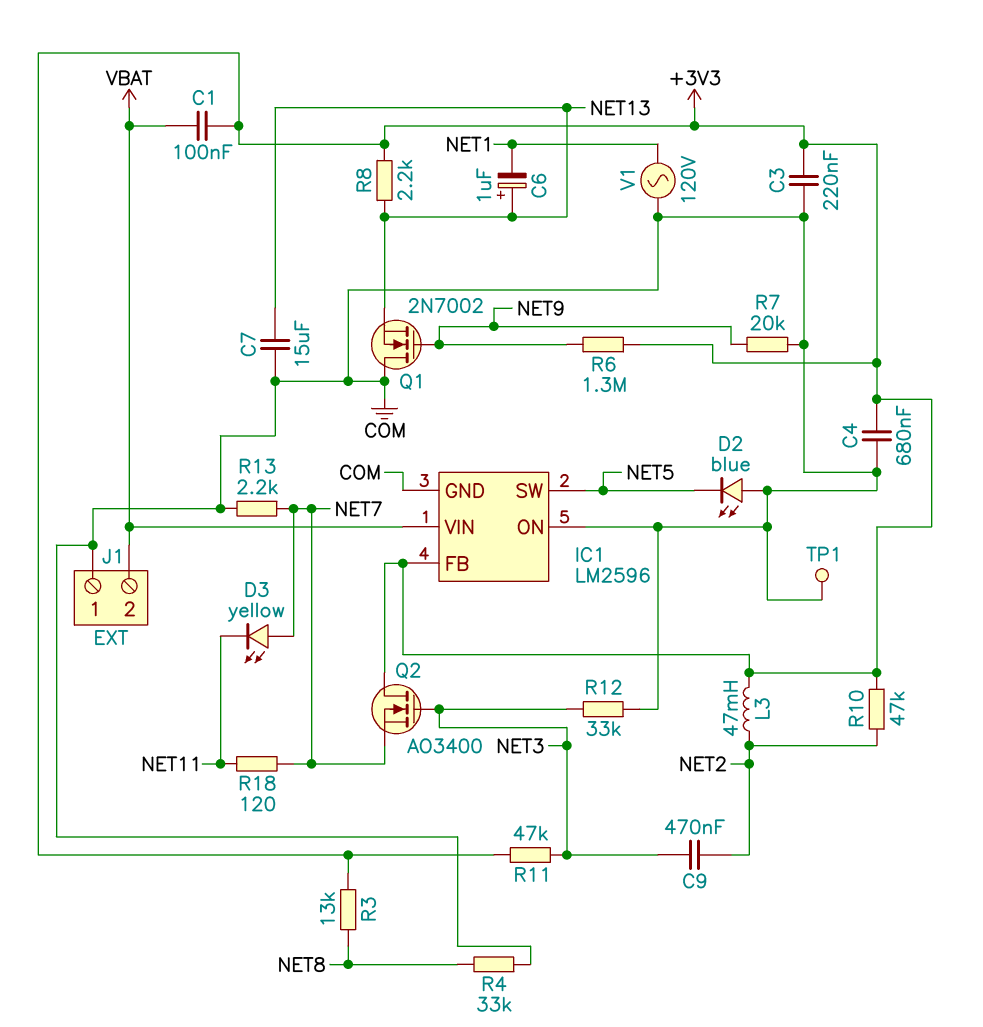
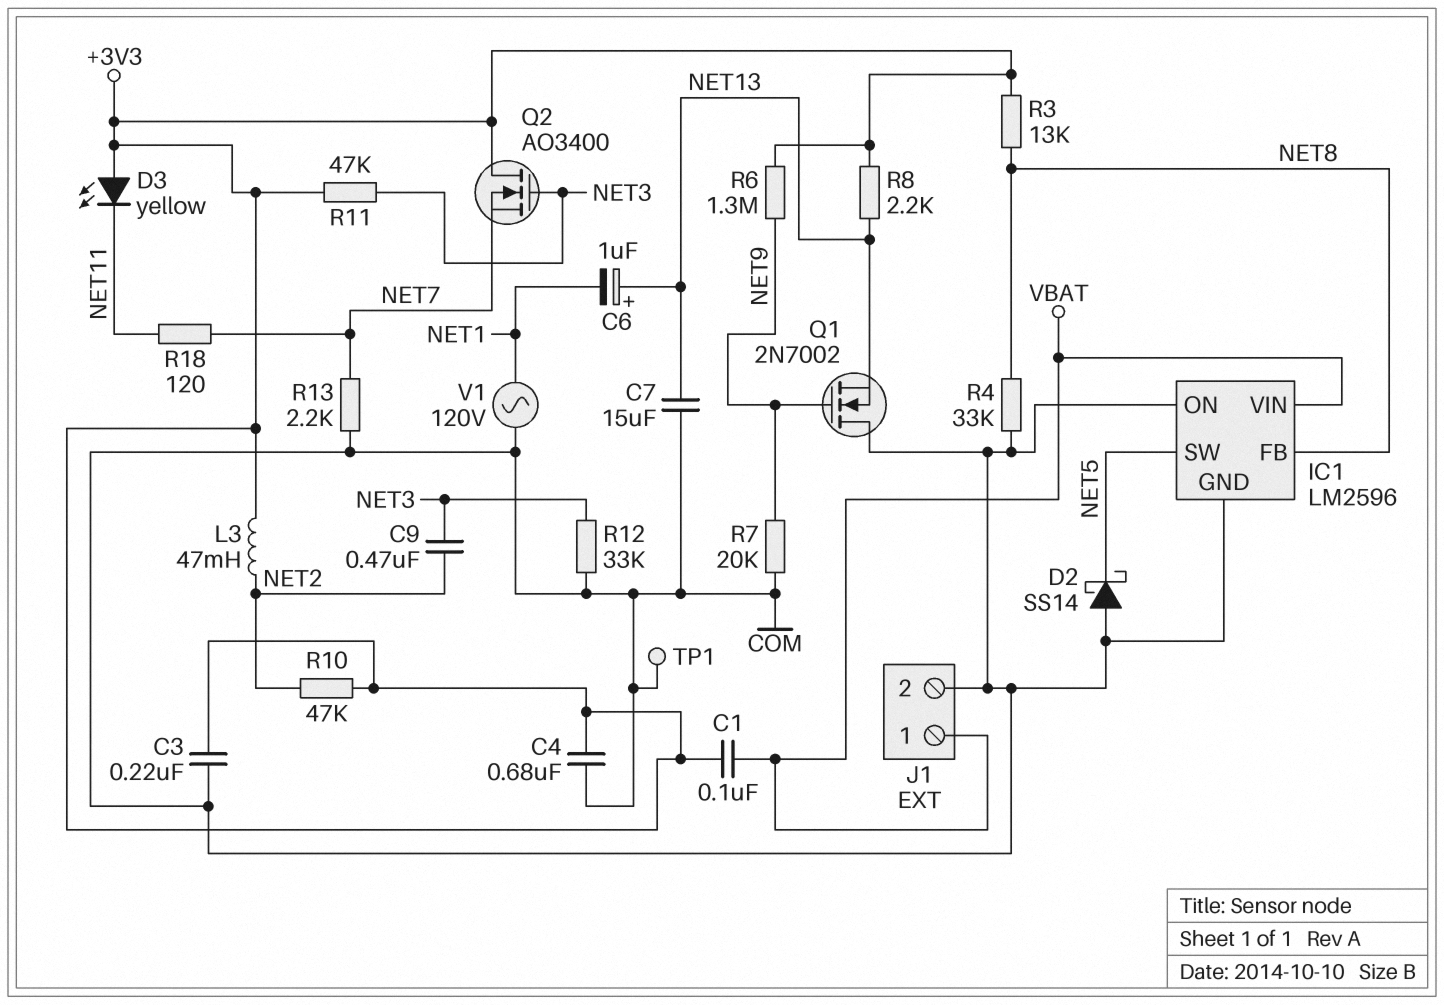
D2: LED blue (A COM, K NET5) -> schottky SS14 (A COM, K NET5)
D3: LED yellow (A NET7, K NET11) -> LED yellow (A +3V3, K NET11)
IC1 pin FB: +3V3 -> NET8
J1 pin 1: COM -> VBAT
J1 pin 2: VBAT -> COM

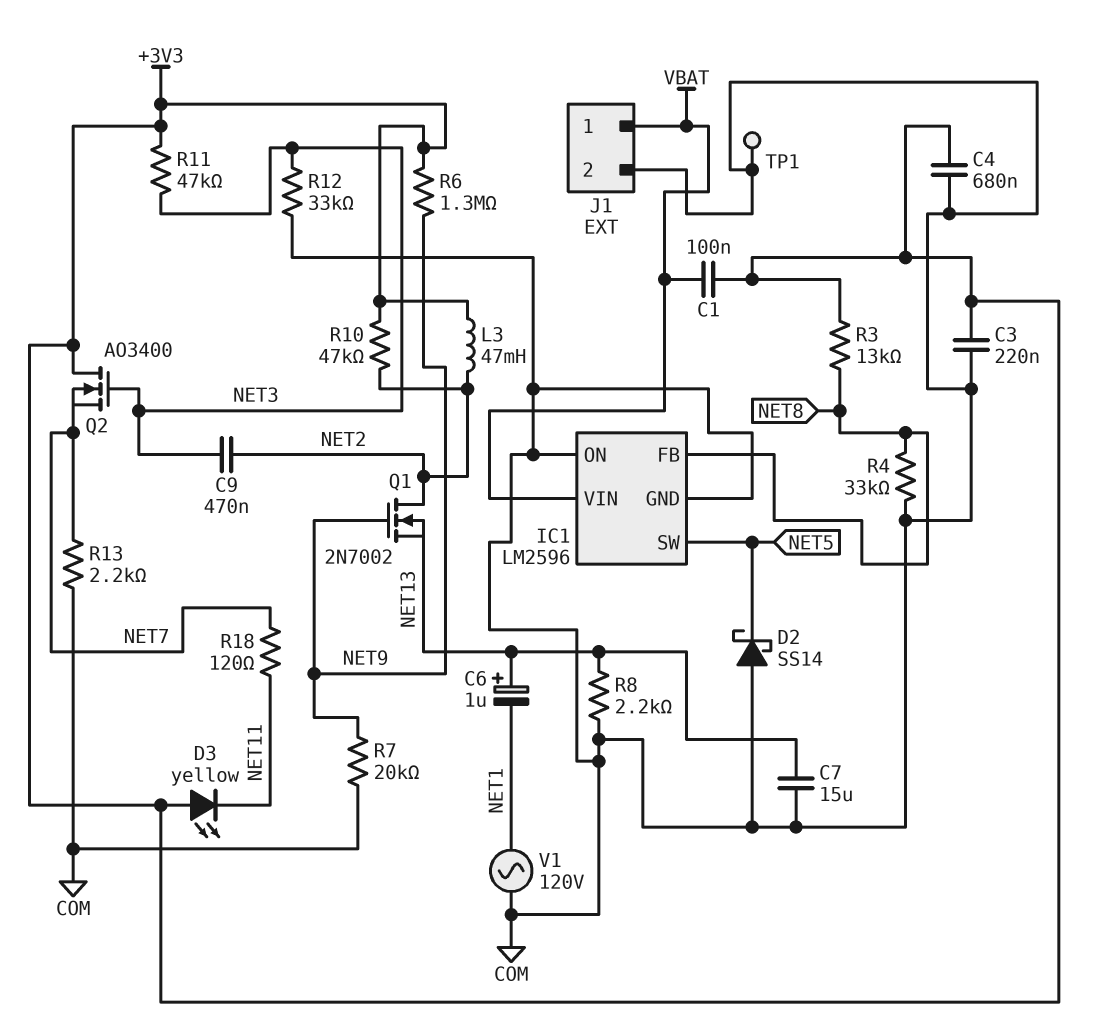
Q1: NMOS 2N7002 (G NET9, D COM, S NET13) -> NMOS 2N7002 (G NET9, D NET2, S NET13)
R8: 2.2k (+3V3, NET13) -> 2.2k (COM, NET13)

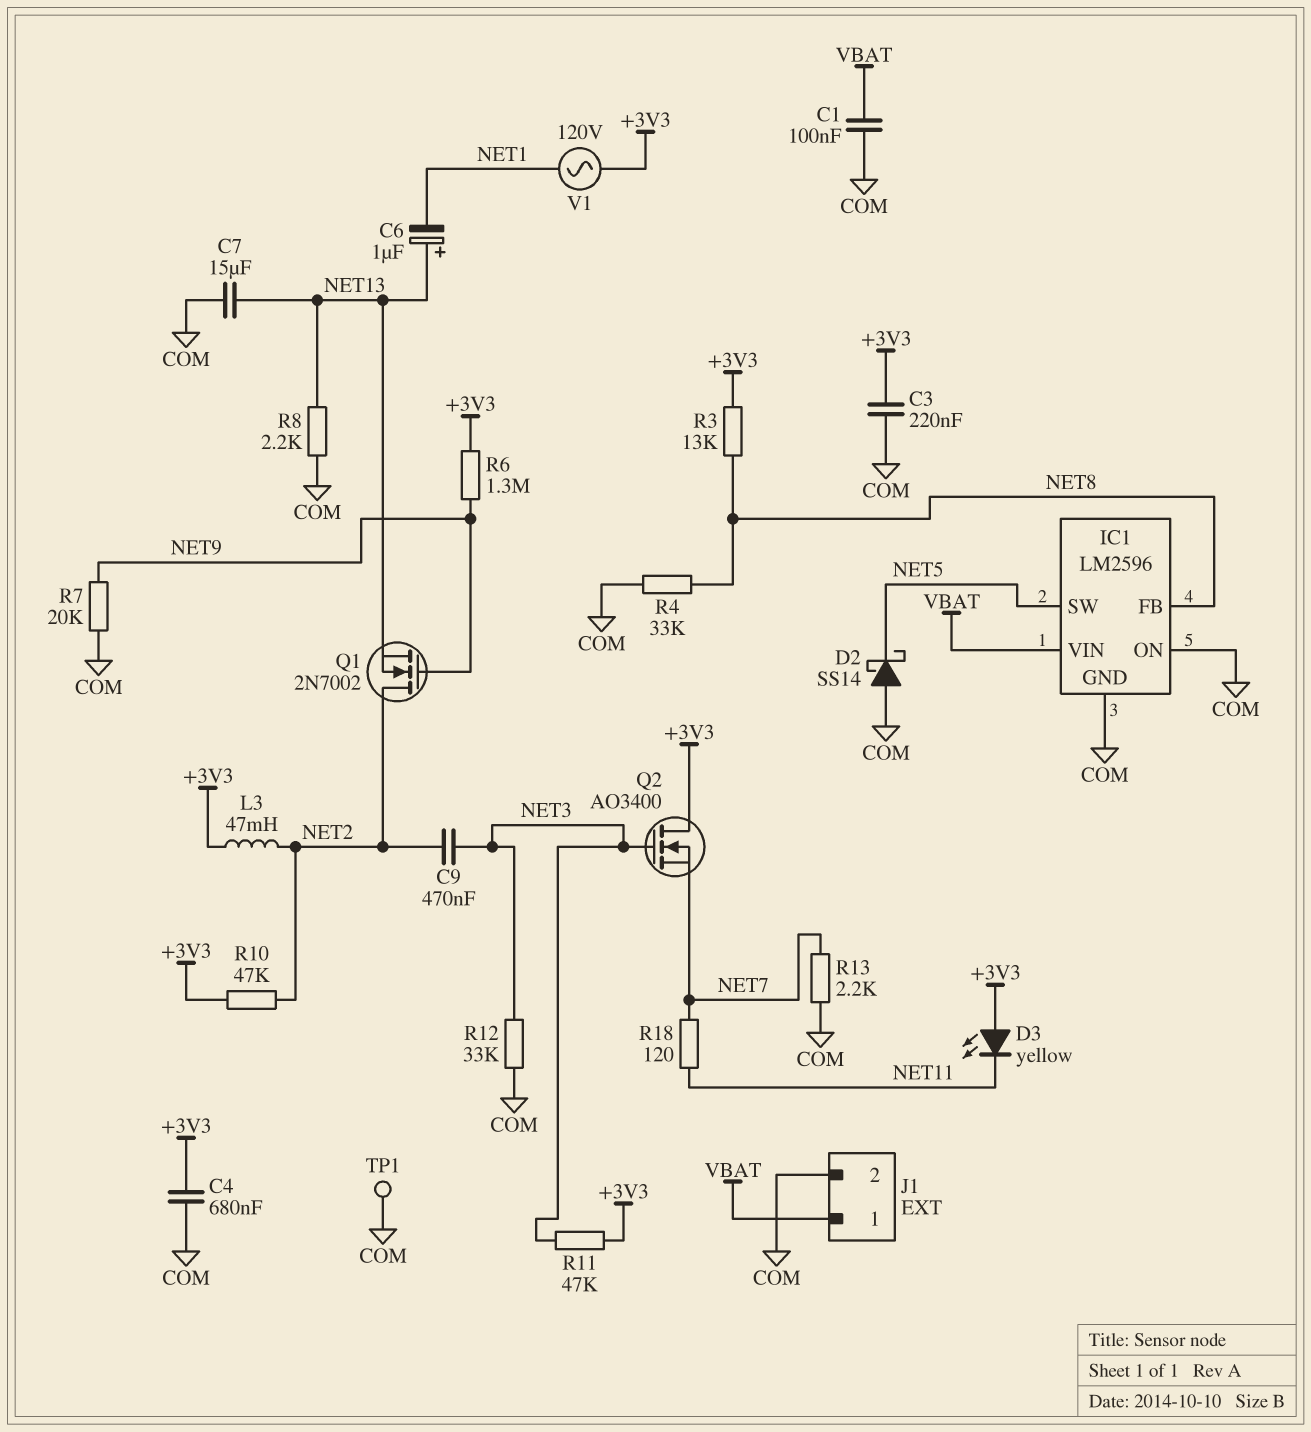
C1: 100nF (+3V3, VBAT) -> 100nF (COM, VBAT)
V1: AC 120V (COM, NET1) -> AC 120V (+3V3, NET1)

